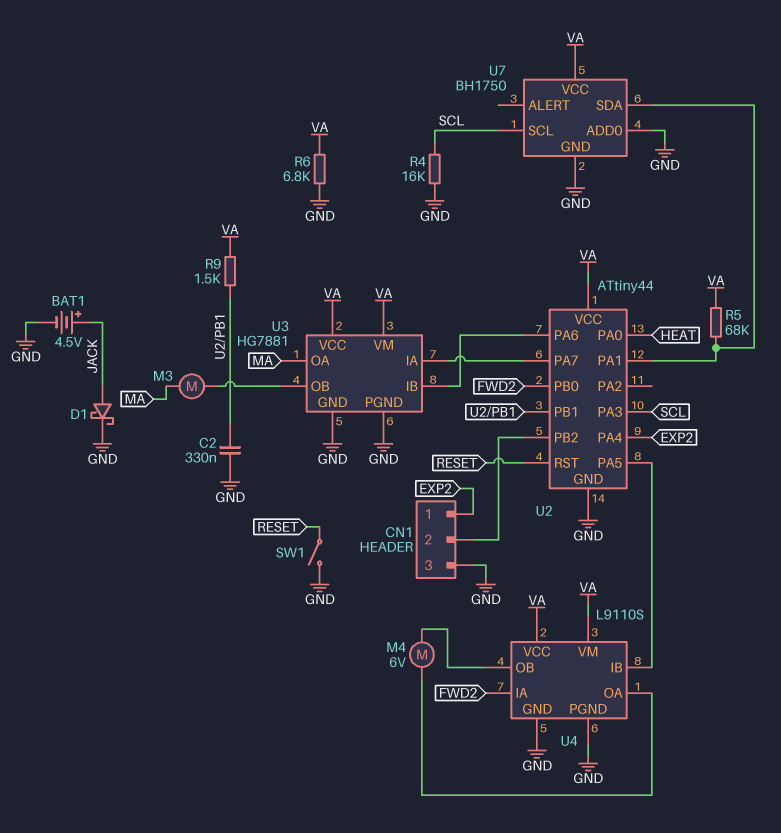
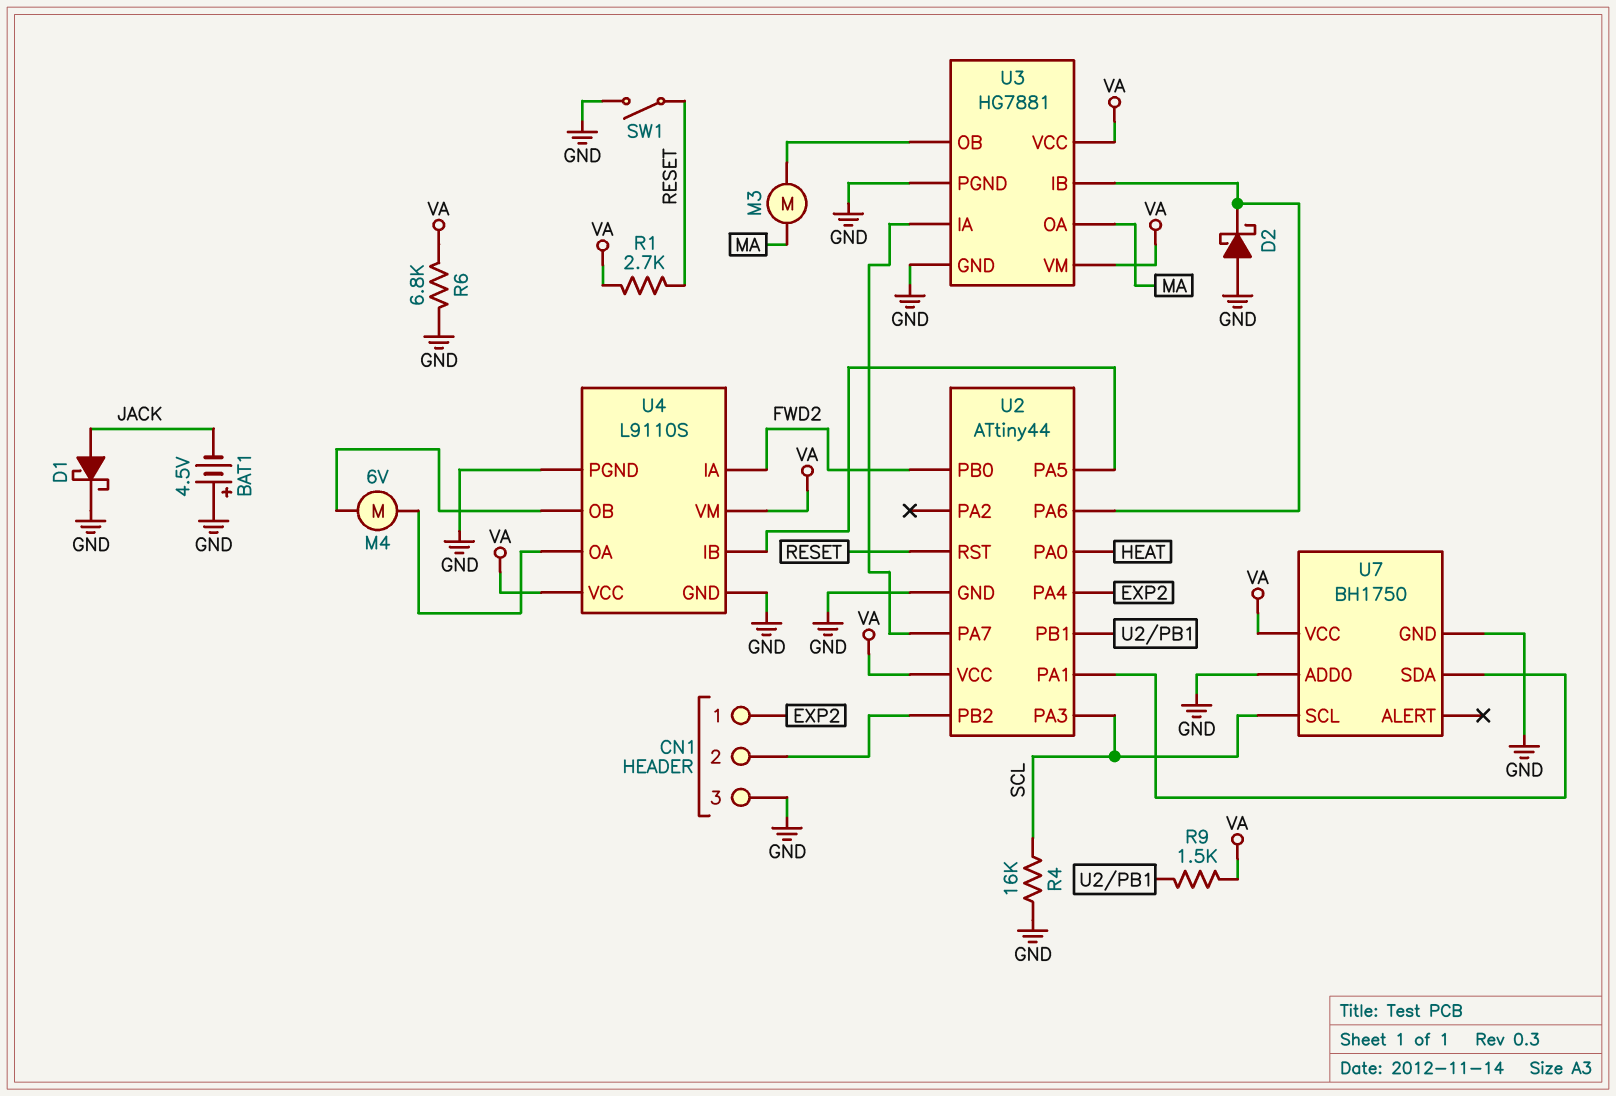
BAT1: 4.5V (plus JACK, minus GND) -> 4.5V (plus GND, minus JACK)
C2: 330nF (GND, U2/PB1) -> none
D2: none -> schottky (A GND, K U2/PA6)
R1: none -> 2.7k (RESET, VA)
R5: 68k (U2/PA1, VA) -> none

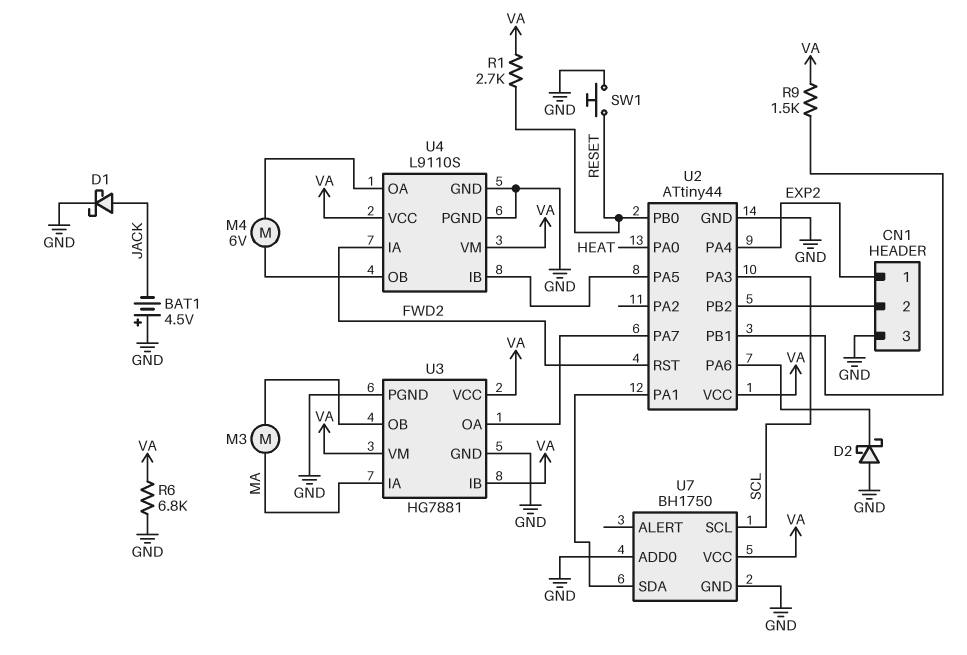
R4: 16k (GND, SCL) -> none
SW1: switch (GND, RESET) -> button (GND, RESET)
U2 pin PB0: FWD2 -> RESET
U2 pin RST: RESET -> FWD2
U3 pin IA: U2/PA7 -> MA
U3 pin IB: U2/PA6 -> VA
U3 pin OA: MA -> U2/PA7

